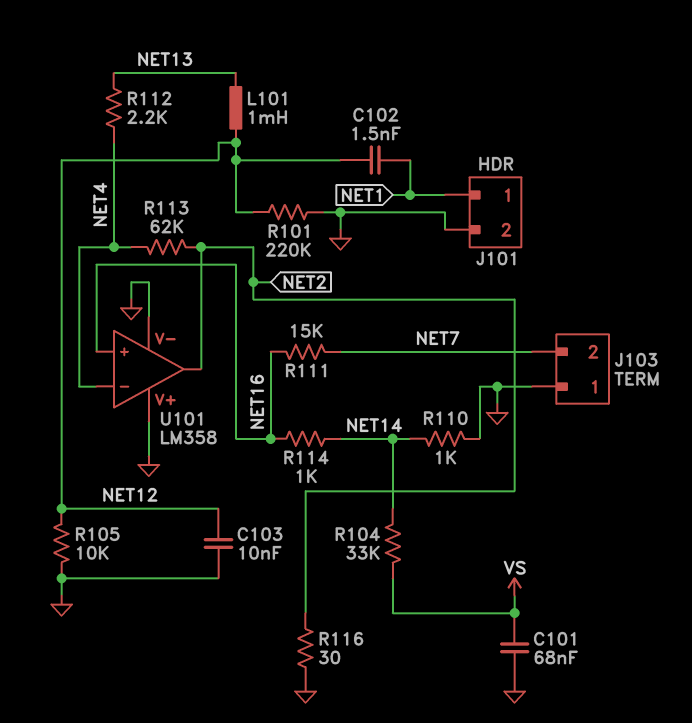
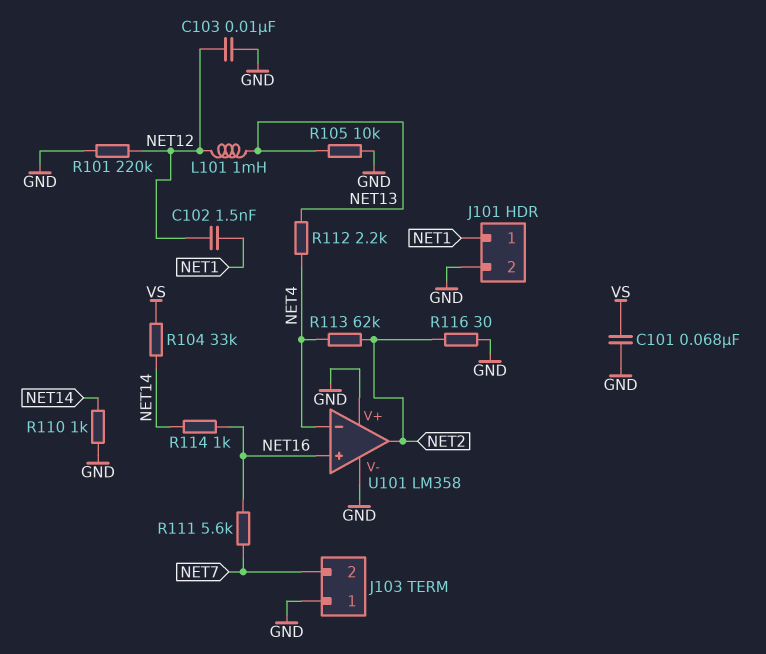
R105: 10k (GND, NET12) -> 10k (GND, NET13)
R111: 15k (NET7, NET16) -> 5.6k (NET7, NET16)

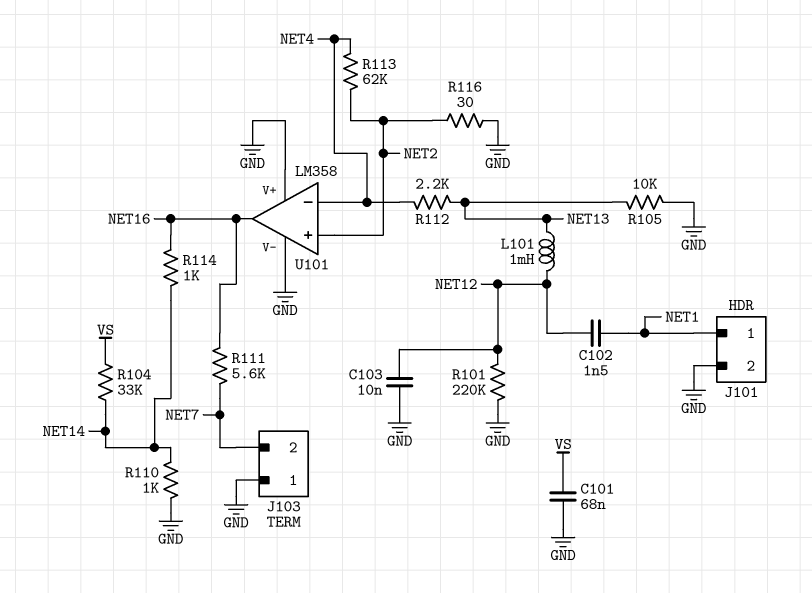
U101 pin in+: NET16 -> NET2
U101 pin out: NET2 -> NET16

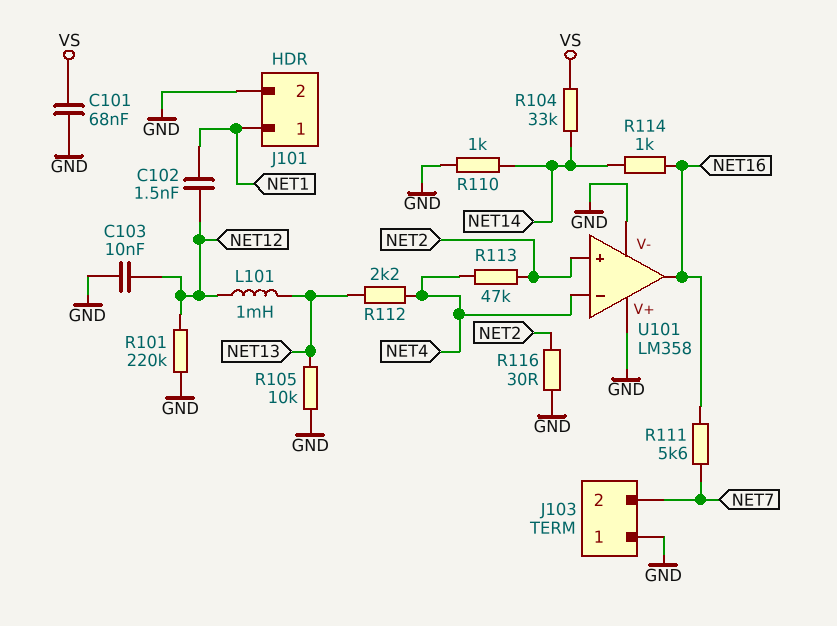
R113: 62k (NET2, NET4) -> 47k (NET2, NET4)

